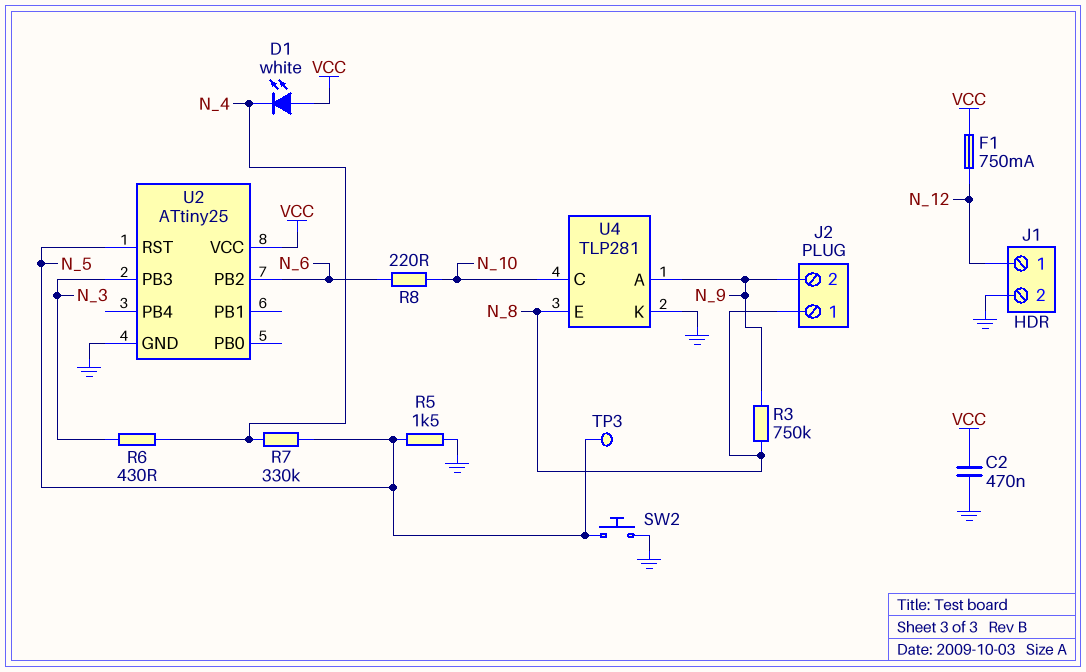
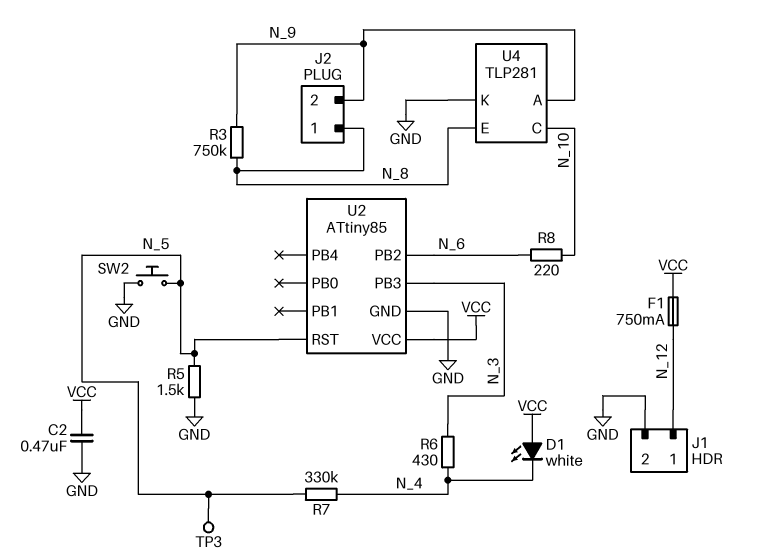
U2: ATtiny25 -> ATtiny85

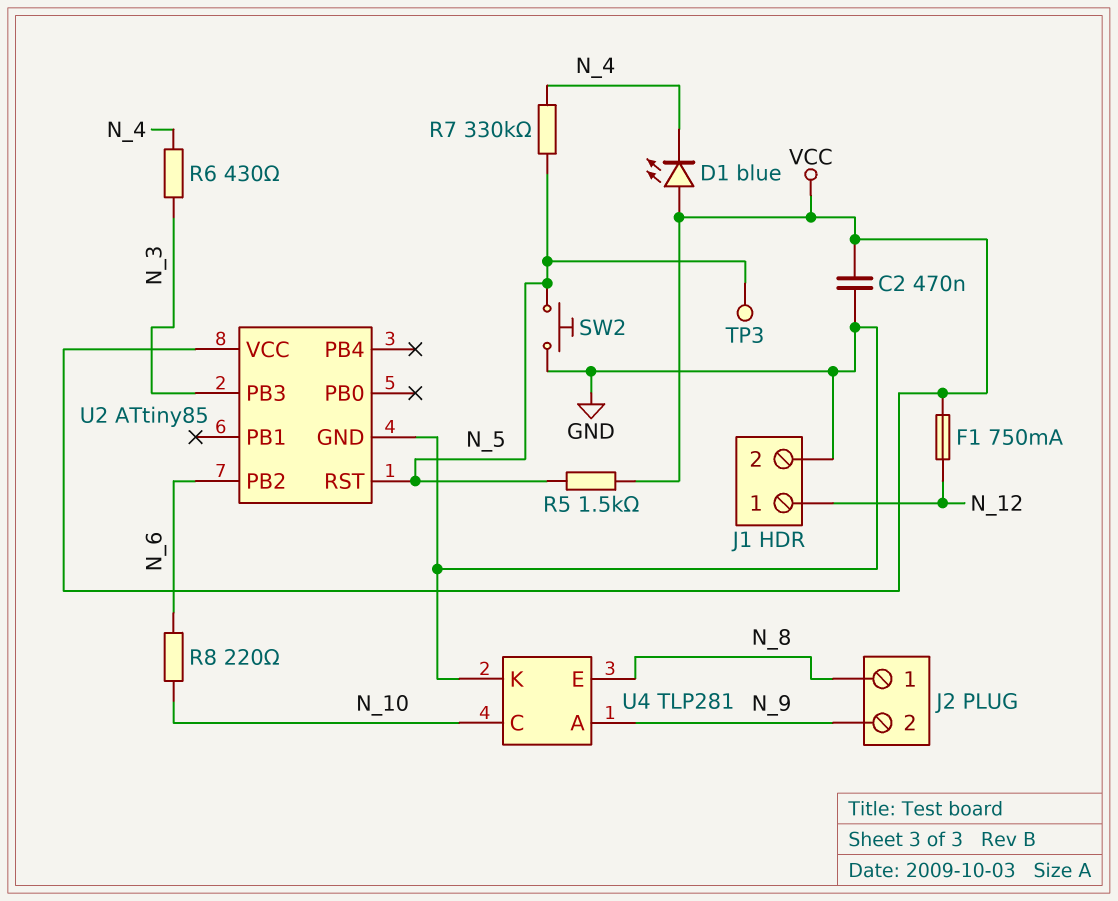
D1: LED white (A VCC, K N_4) -> LED blue (A VCC, K N_4)
R3: 750k (N_8, N_9) -> none
R5: 1.5k (GND, N_5) -> 1.5k (N_5, VCC)

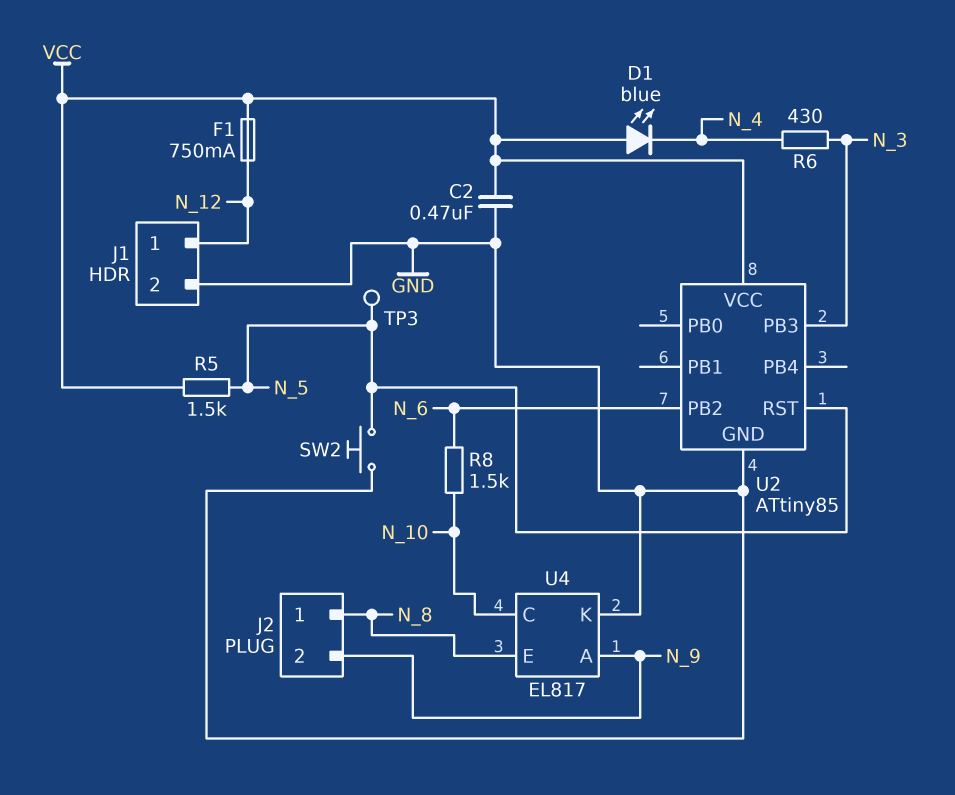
R7: 330k (N_4, N_5) -> none
R8: 220 (N_6, N_10) -> 1.5k (N_6, N_10)
U4: TLP281 -> EL817

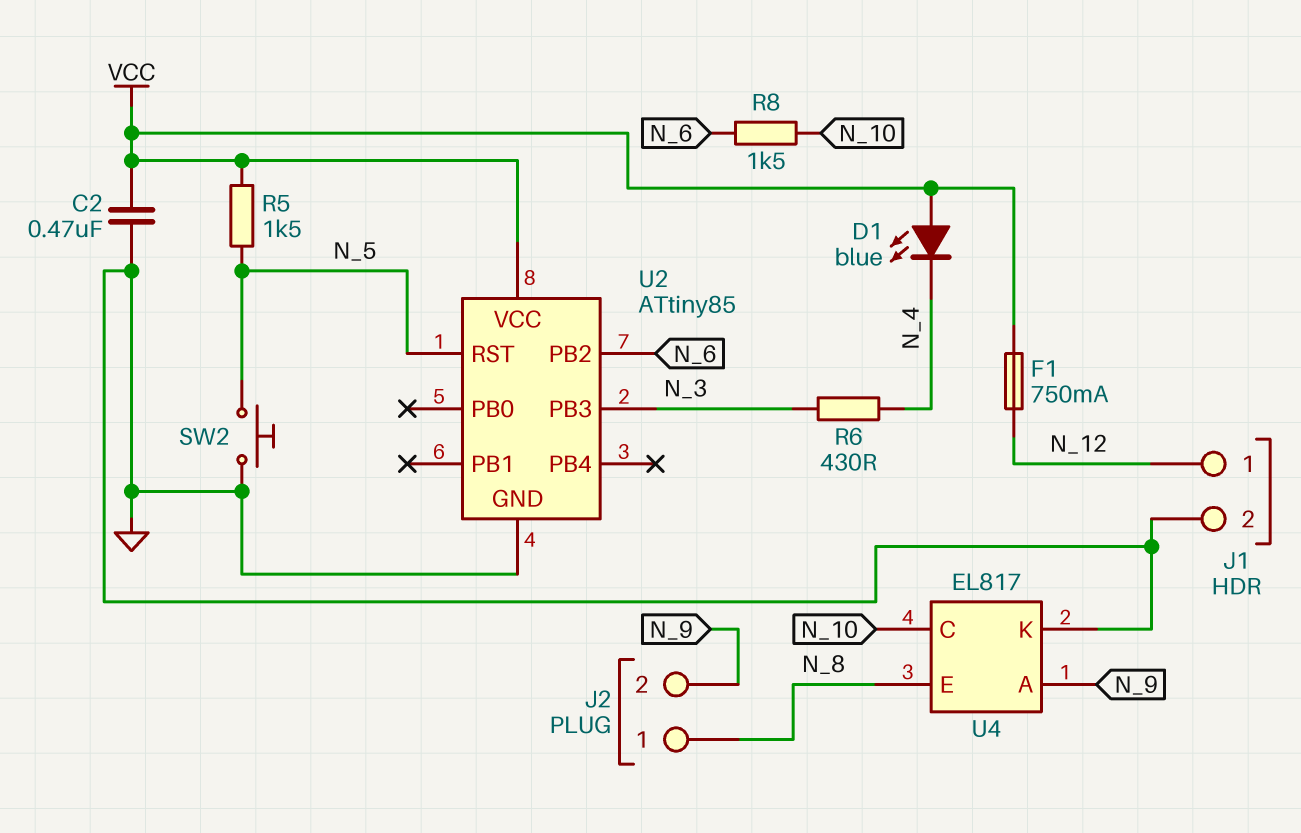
TP3: test point (N_5) -> none

